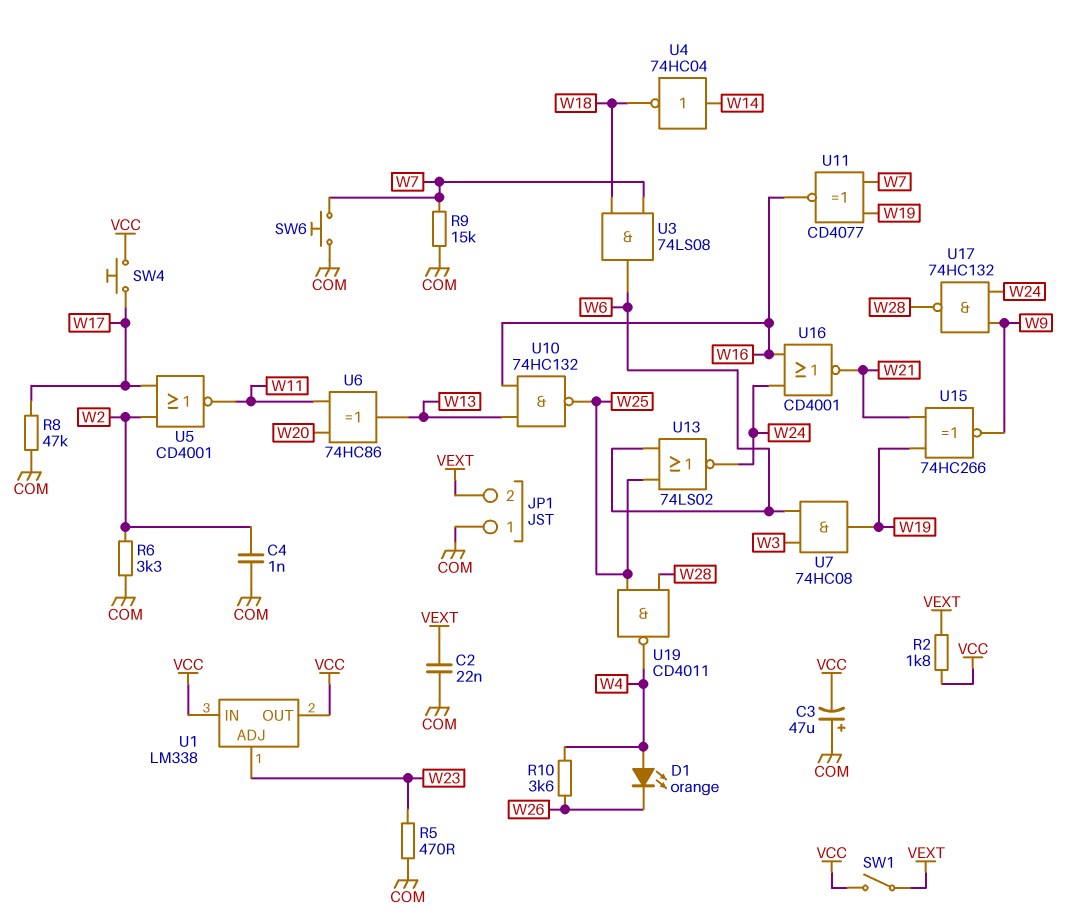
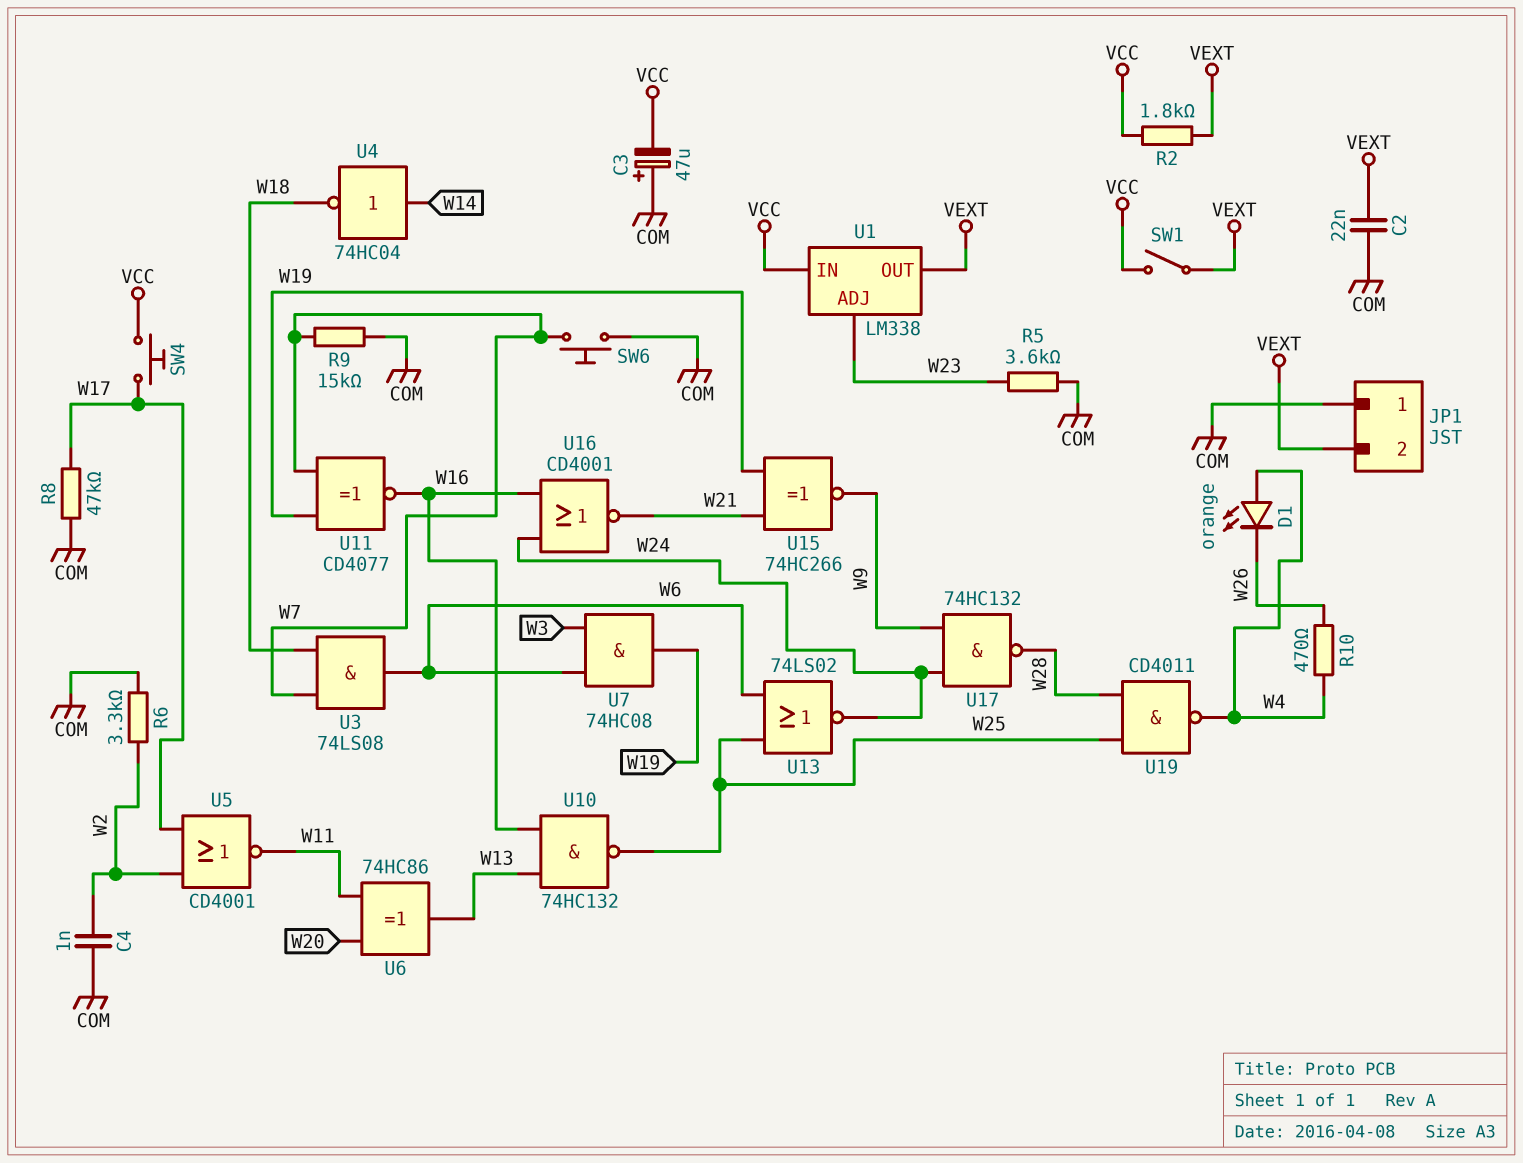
R5: 470 (COM, W23) -> 3.6k (COM, W23)
R10: 3.6k (W4, W26) -> 470 (W4, W26)
U1 pin OUT: VCC -> VEXT

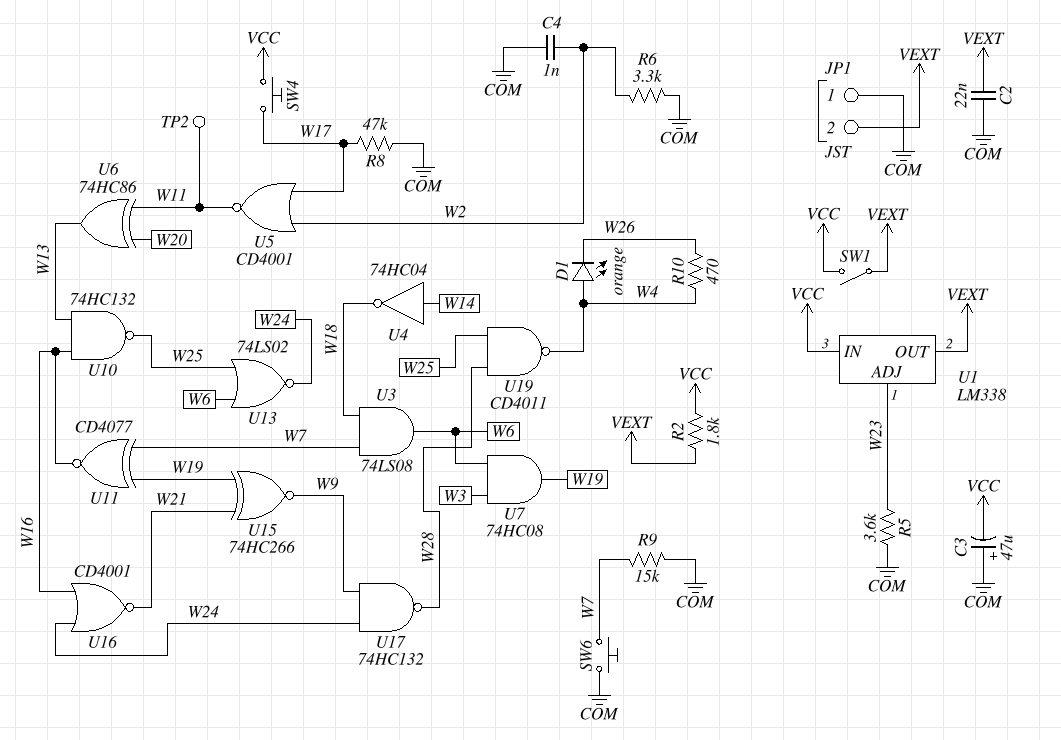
TP2: none -> test point (W11)

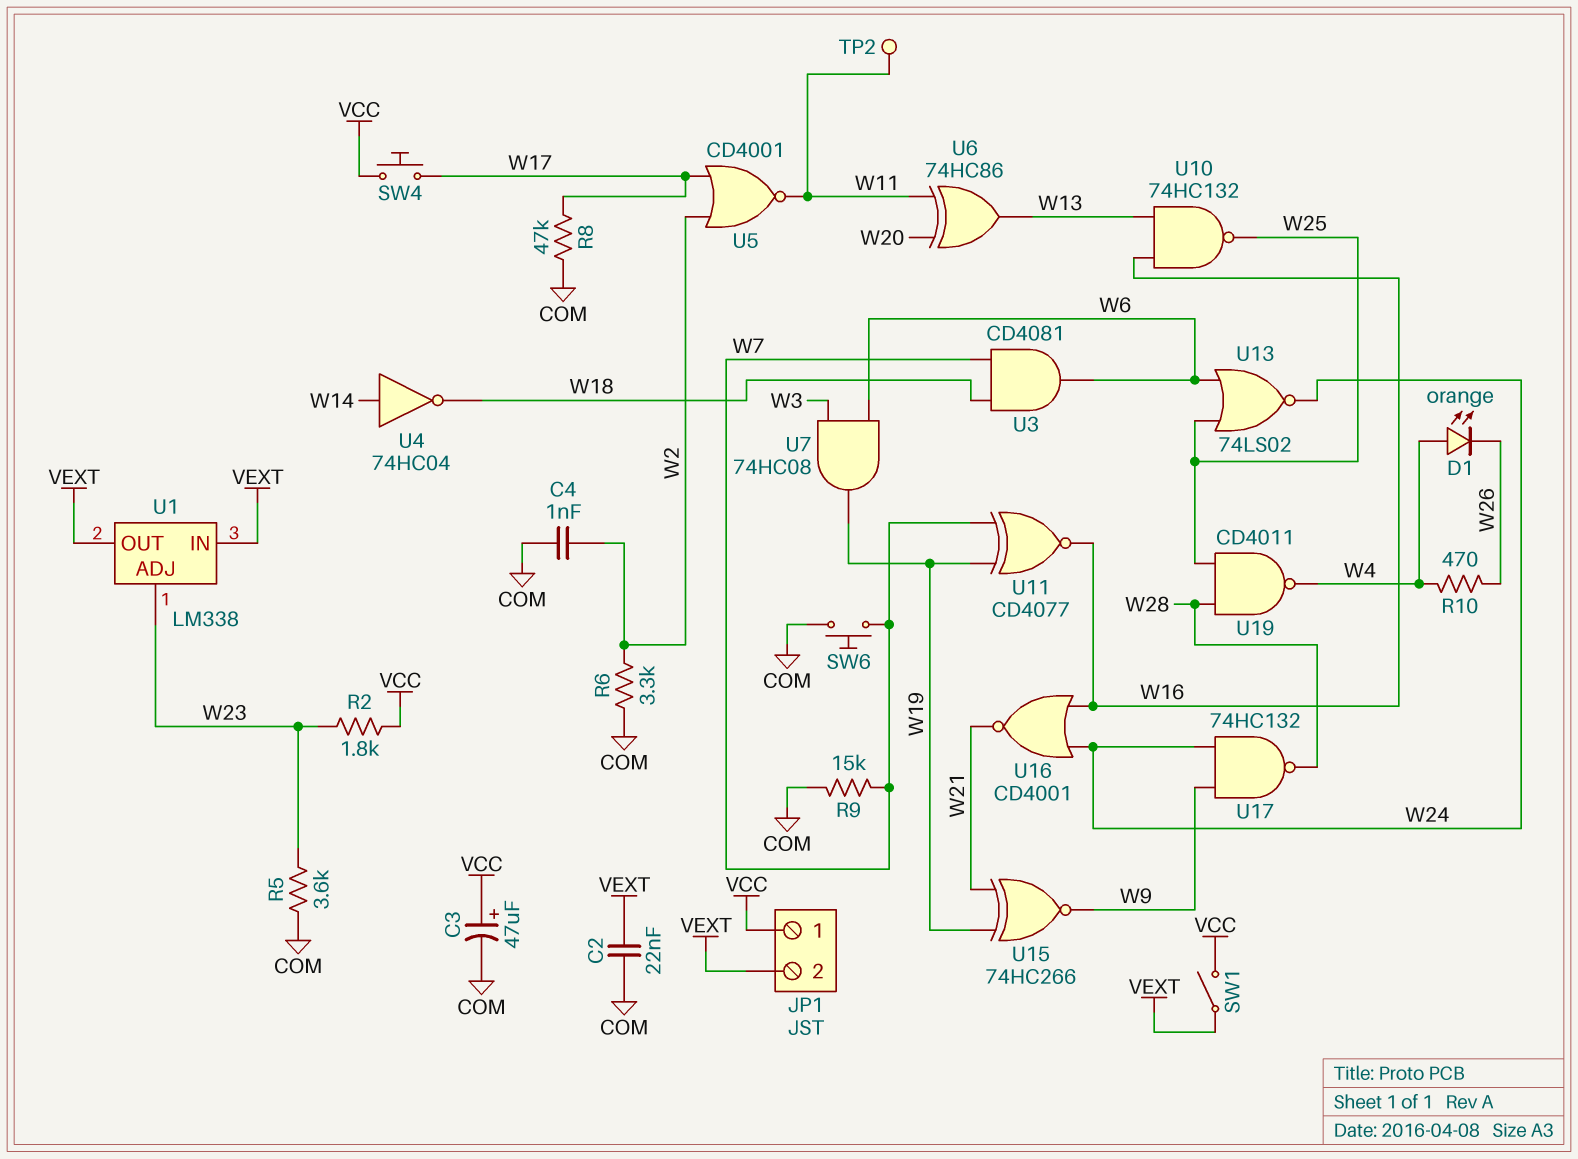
C3: 47uF (plus COM, minus VCC) -> 47uF (plus VCC, minus COM)
JP1 pin 1: COM -> VCC
R2: 1.8k (VCC, VEXT) -> 1.8k (VCC, W23)
U1 pin IN: VCC -> VEXT
U3: AND 74LS08 (in W7, in W18, out W6) -> AND CD4081 (in W7, in W18, out W6)

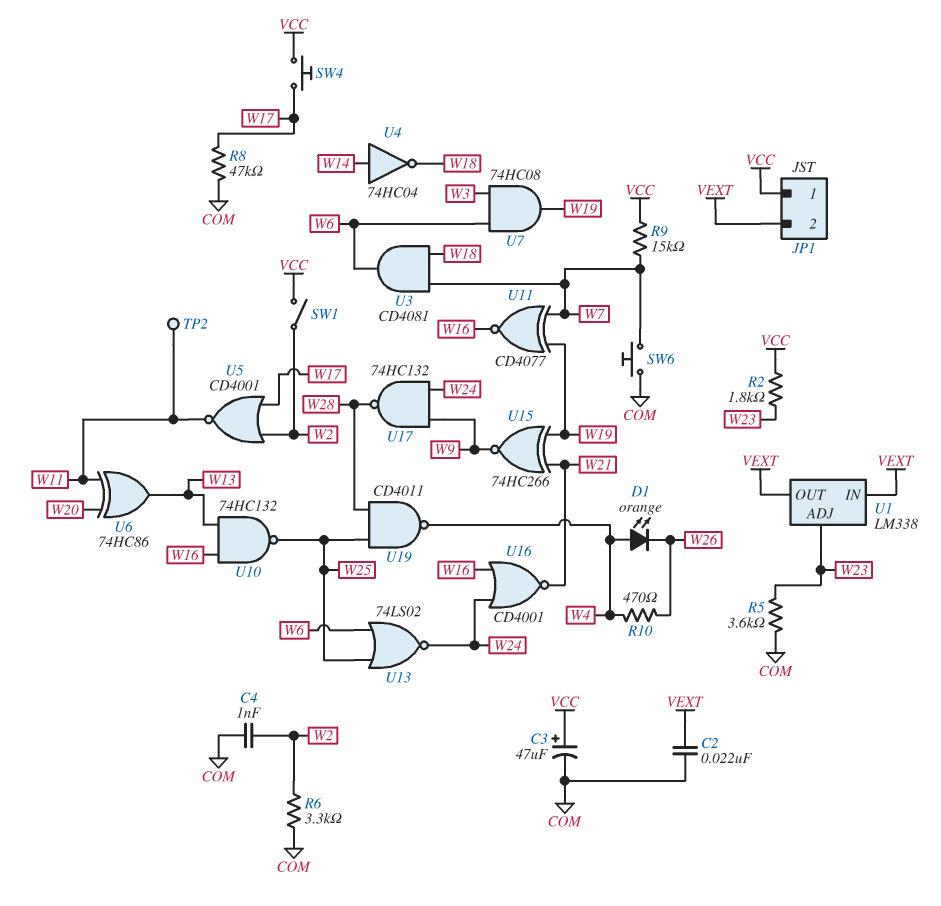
R9: 15k (COM, W7) -> 15k (VCC, W7)
SW1: switch (VCC, VEXT) -> switch (VCC, W2)

